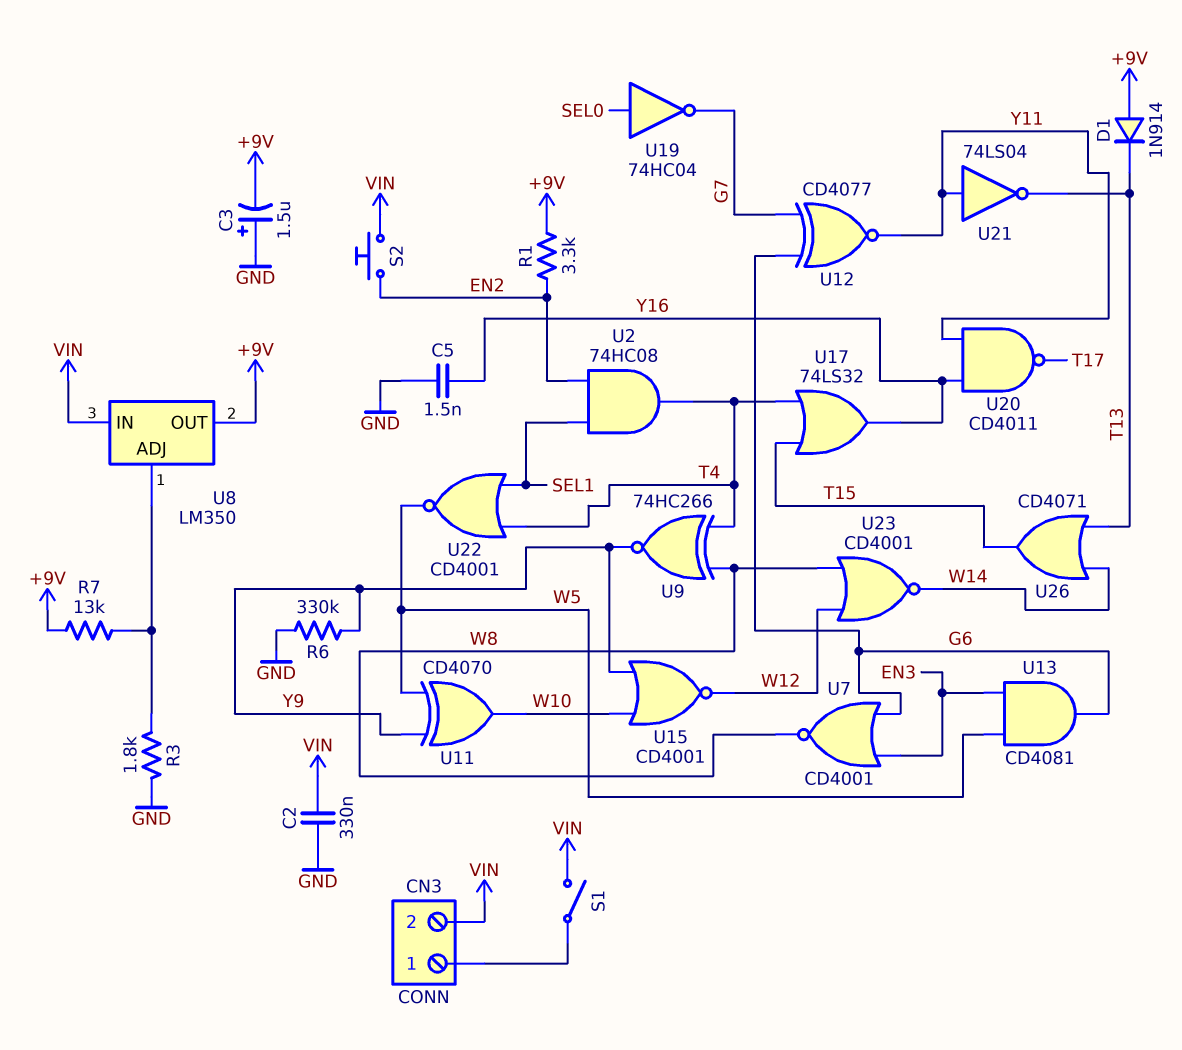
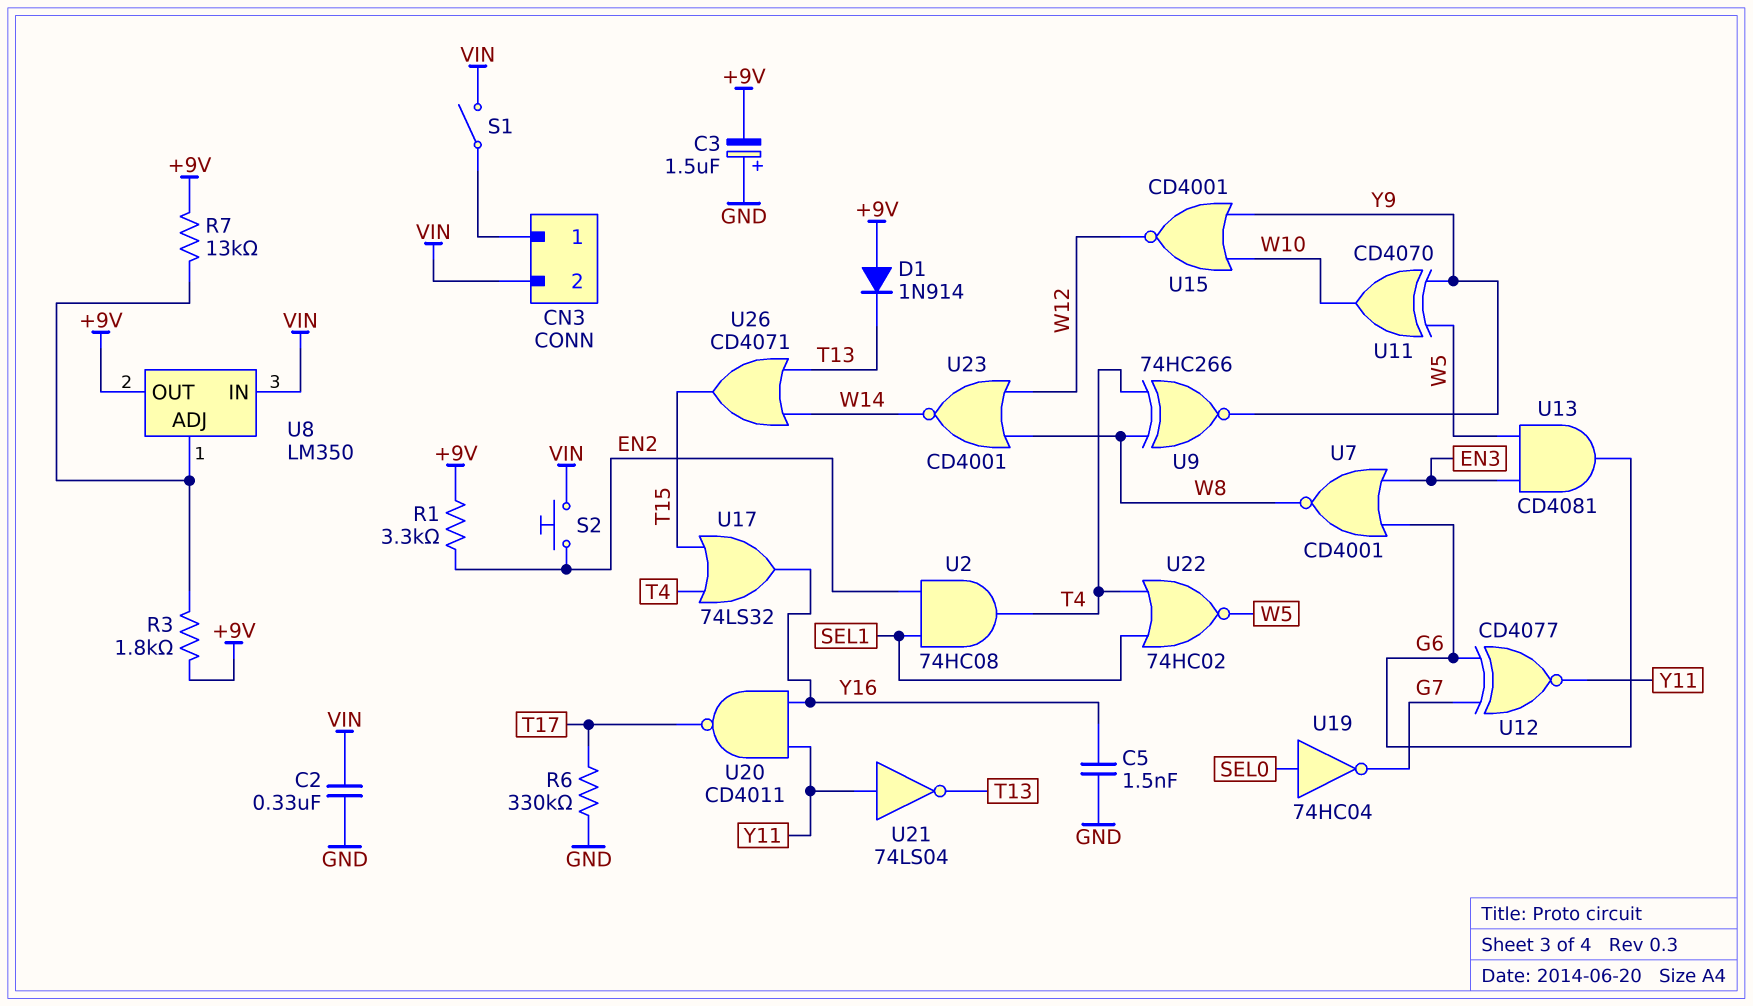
R3: 1.8k (GND, U8/ADJ) -> 1.8k (+9V, U8/ADJ)
R6: 330k (GND, Y9) -> 330k (GND, T17)
U22: NOR CD4001 (in SEL1, in T4, out W5) -> NOR 74HC02 (in SEL1, in T4, out W5)

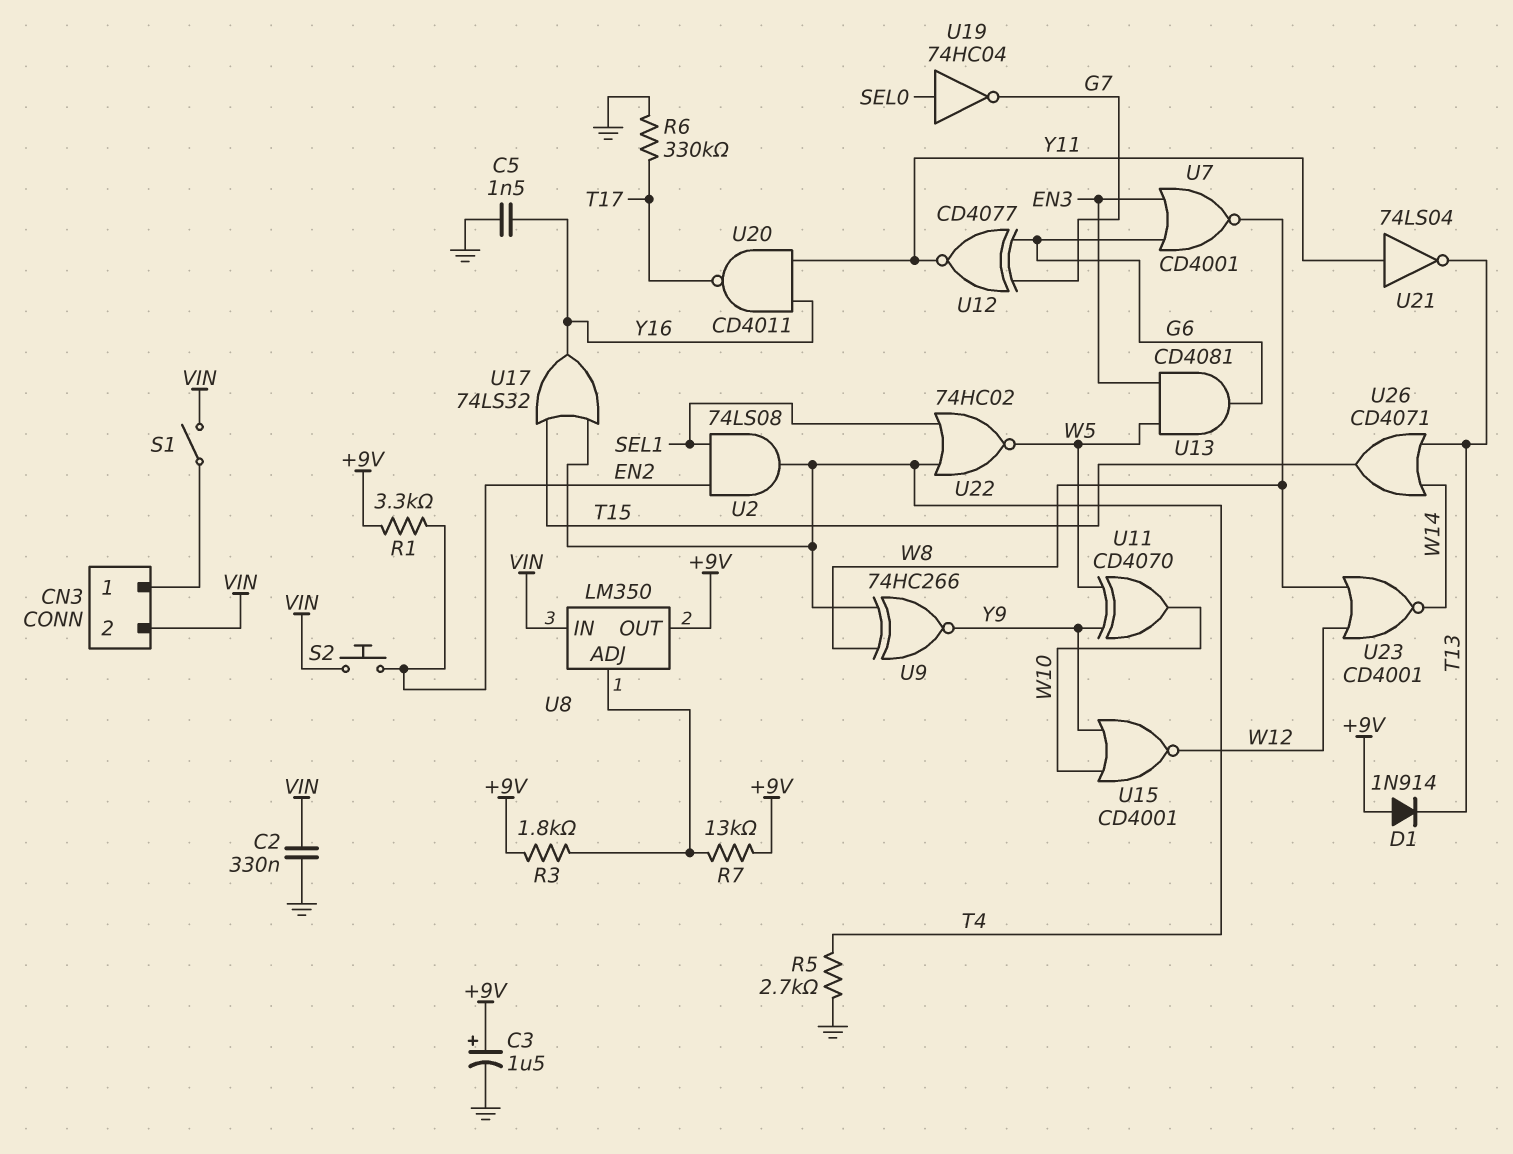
C3: 1.5uF (plus GND, minus +9V) -> 1.5uF (plus +9V, minus GND)
R5: none -> 2.7k (GND, T4)
U2: AND 74HC08 (in EN2, in SEL1, out T4) -> AND 74LS08 (in EN2, in SEL1, out T4)

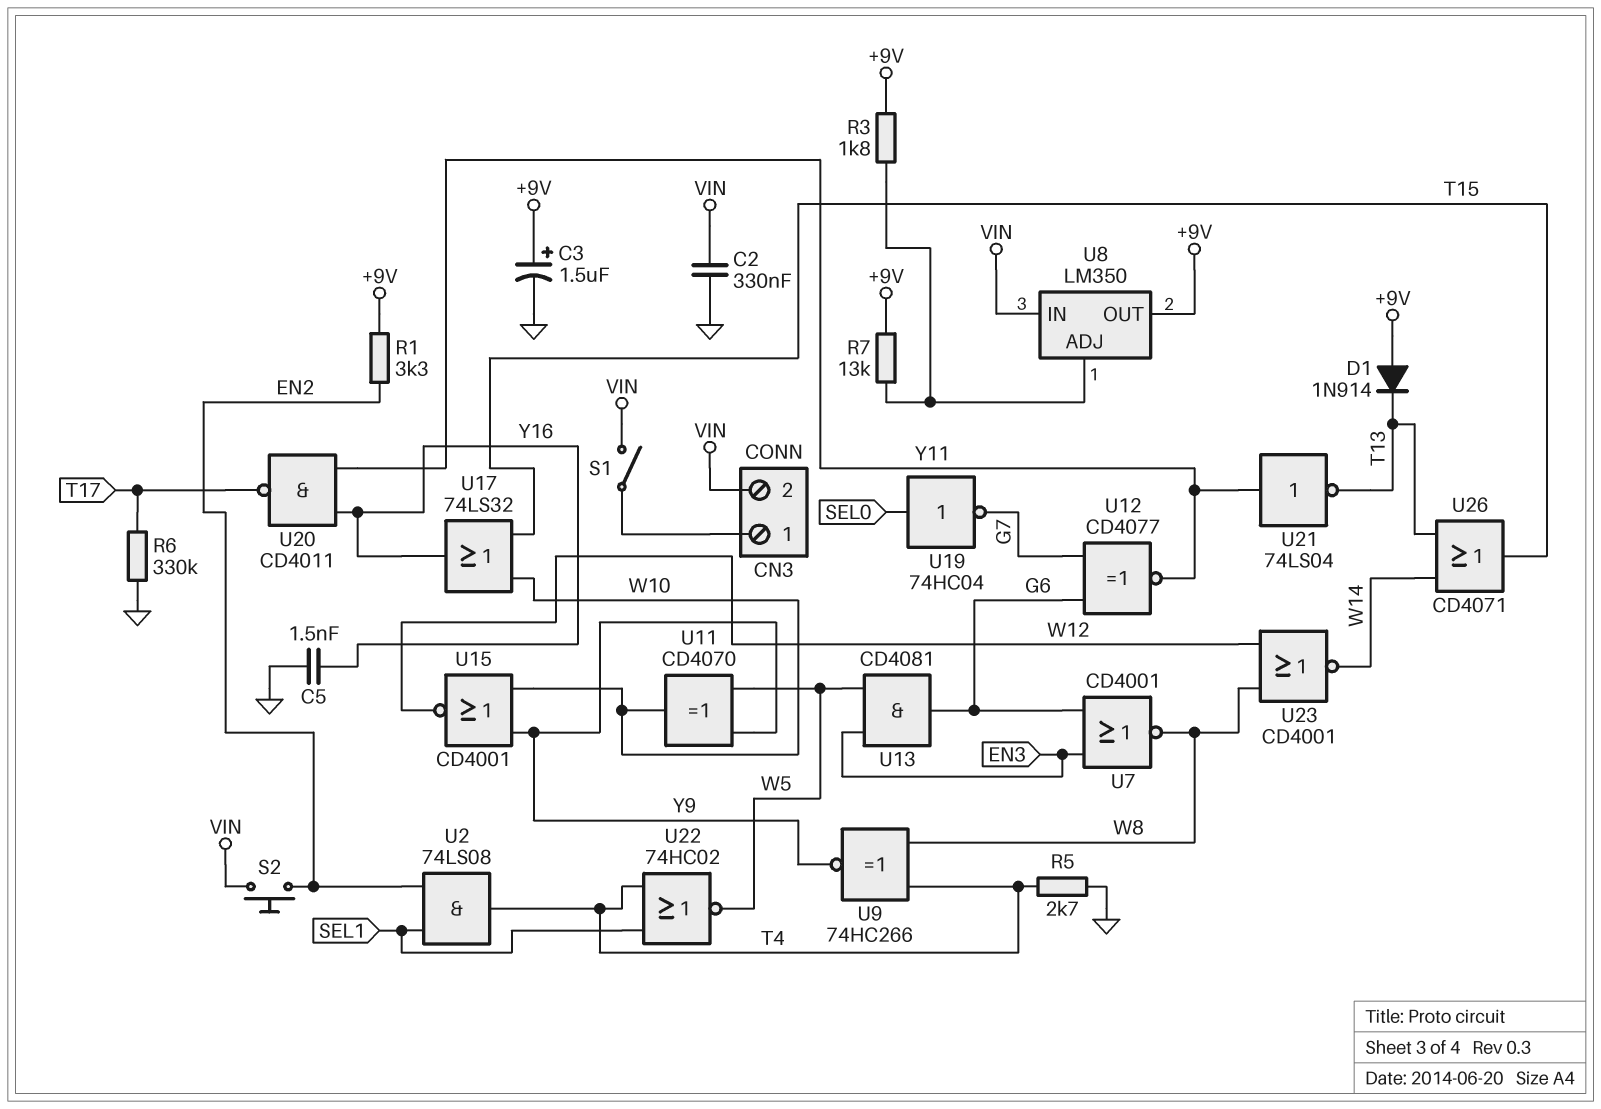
U17: OR 74LS32 (in T4, in T15, out Y16) -> OR 74LS32 (in T15, in W10, out Y16)

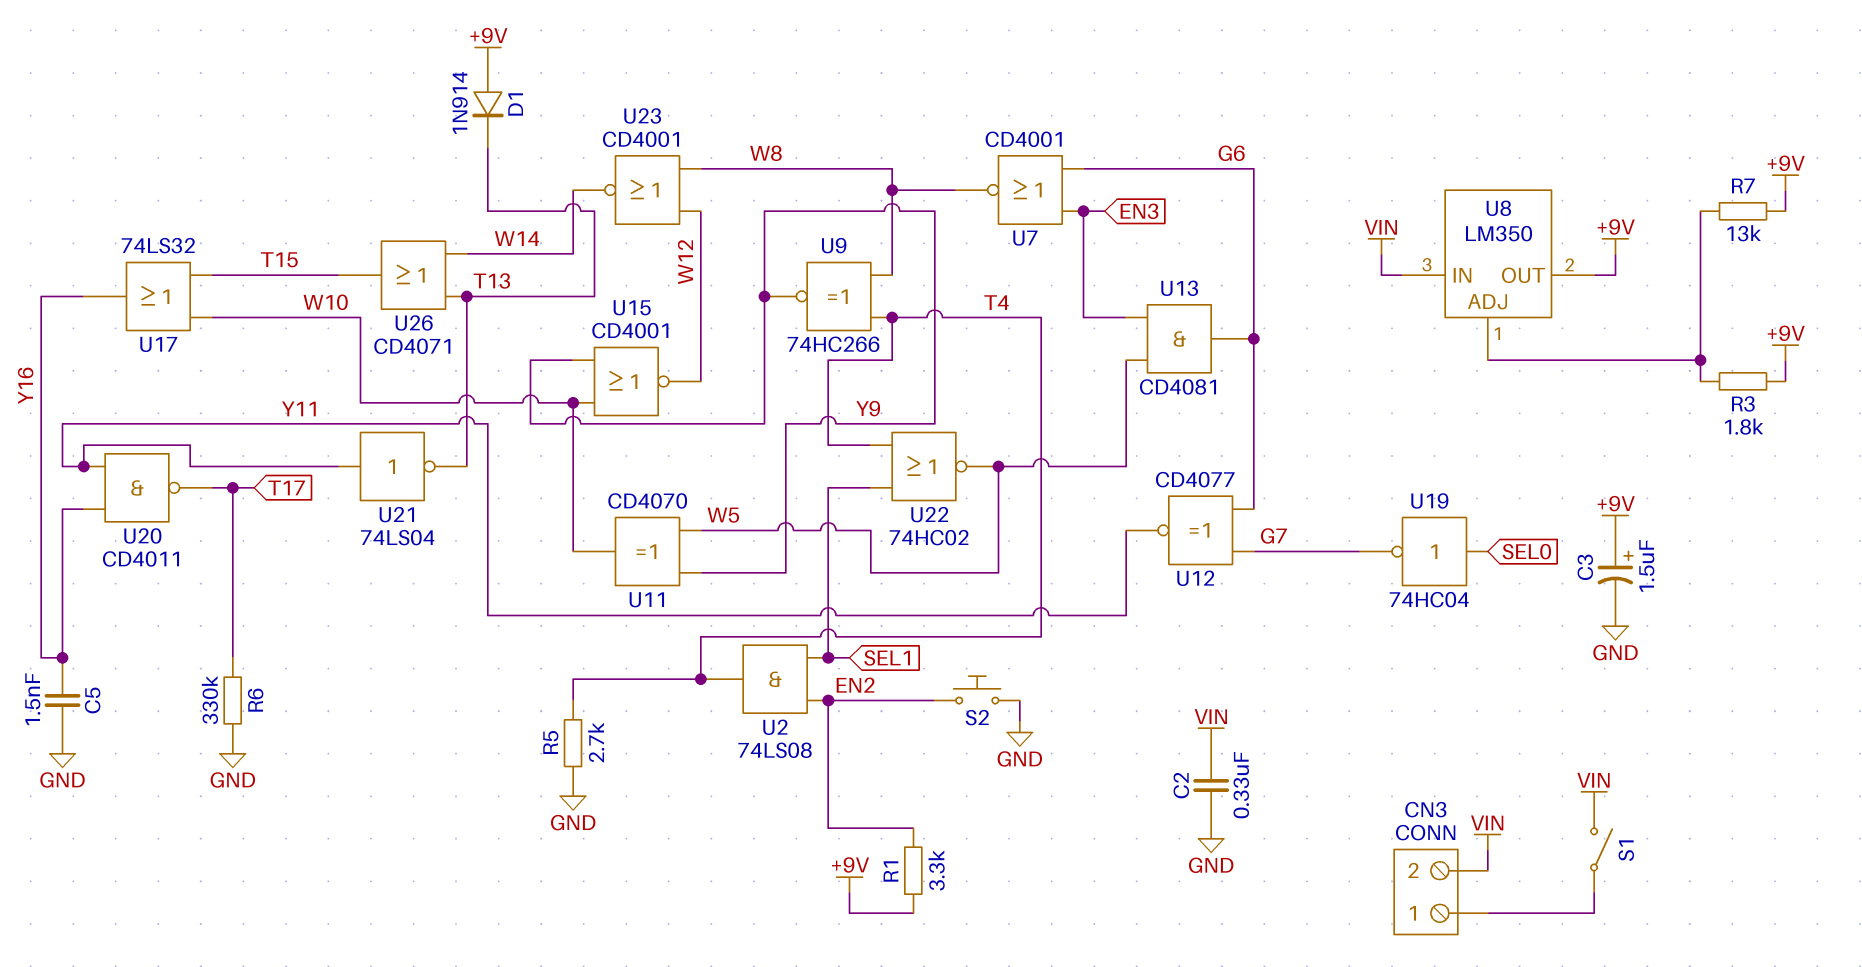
S2: button (EN2, VIN) -> button (EN2, GND)

